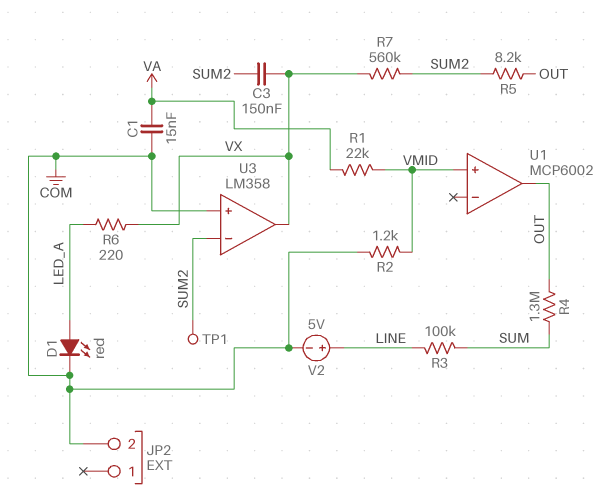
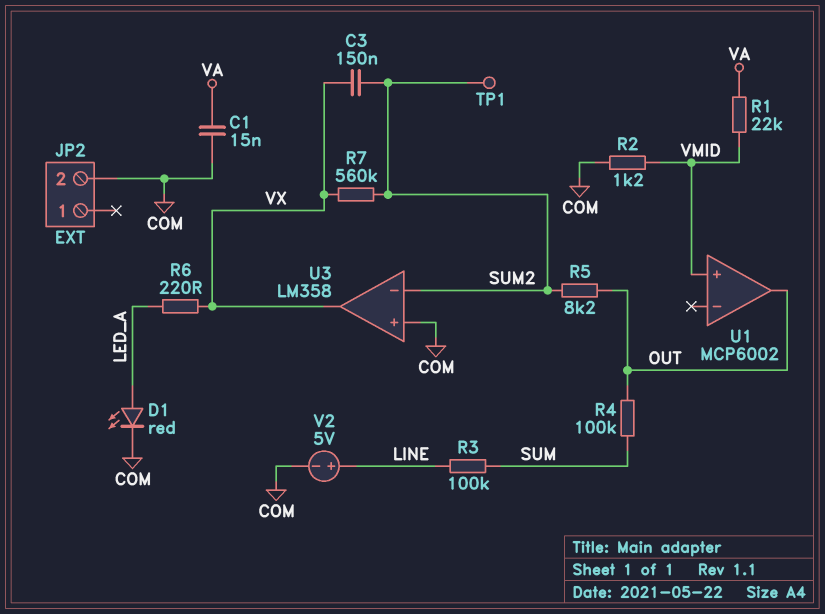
R4: 1.3M (OUT, SUM) -> 100k (OUT, SUM)

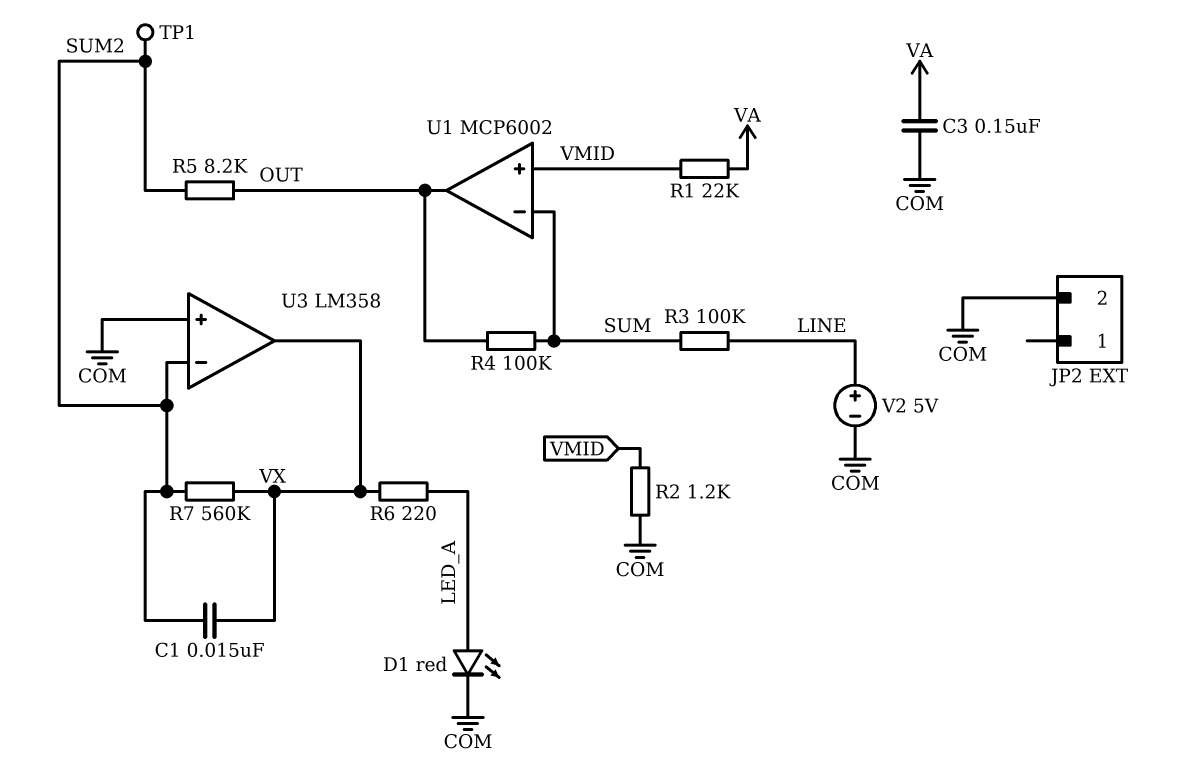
C1: 15nF (COM, VA) -> 15nF (SUM2, VX)
C3: 150nF (SUM2, VX) -> 150nF (COM, VA)
U1 pin in-: none -> SUM

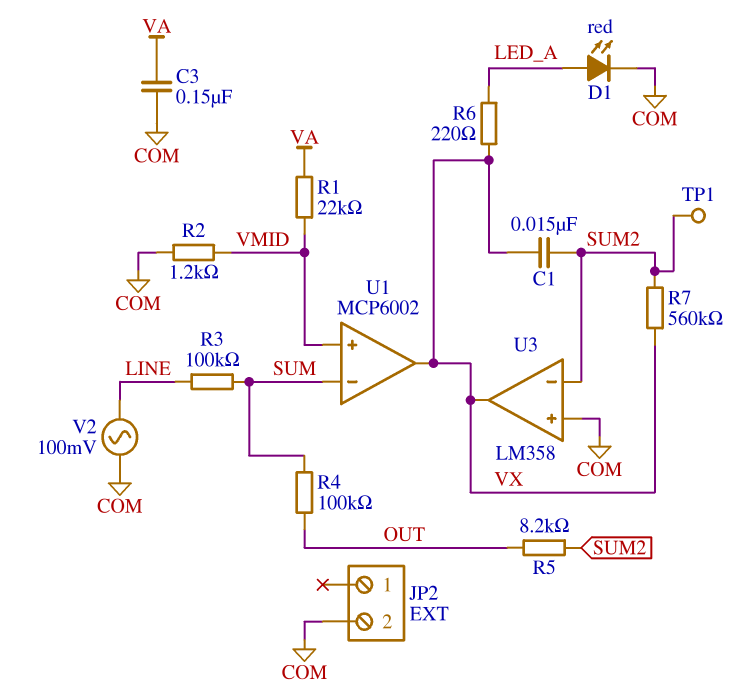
U1 pin out: OUT -> VX
V2: 5V (plus LINE, minus COM) -> AC 100mV (COM, LINE)

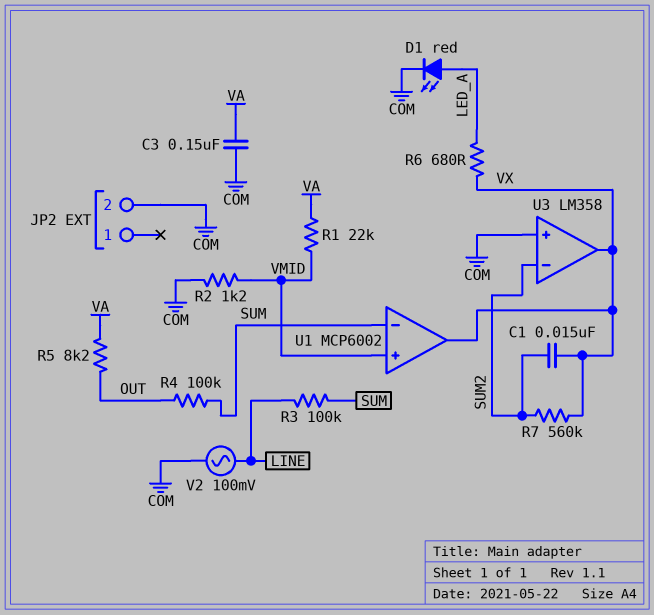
R5: 8.2k (OUT, SUM2) -> 8.2k (OUT, VA)
R6: 220 (LED_A, VX) -> 680 (LED_A, VX)
TP1: test point (SUM2) -> none

